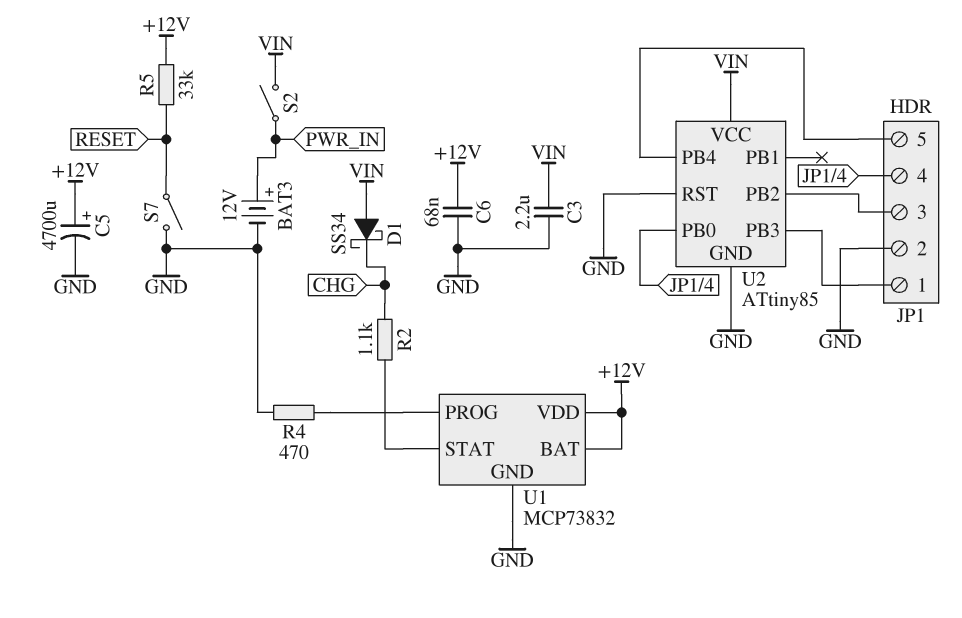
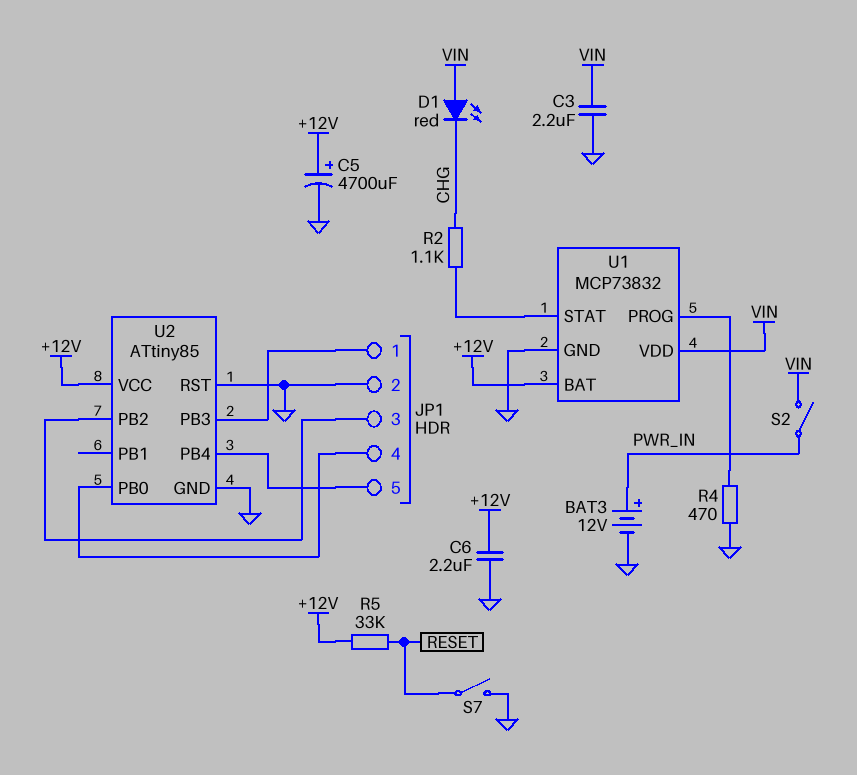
C6: 68nF (+12V, GND) -> 2.2uF (+12V, GND)
D1: schottky SS34 (A VIN, K CHG) -> LED red (A VIN, K CHG)
U1 pin VDD: +12V -> VIN
U2 pin VCC: VIN -> +12V

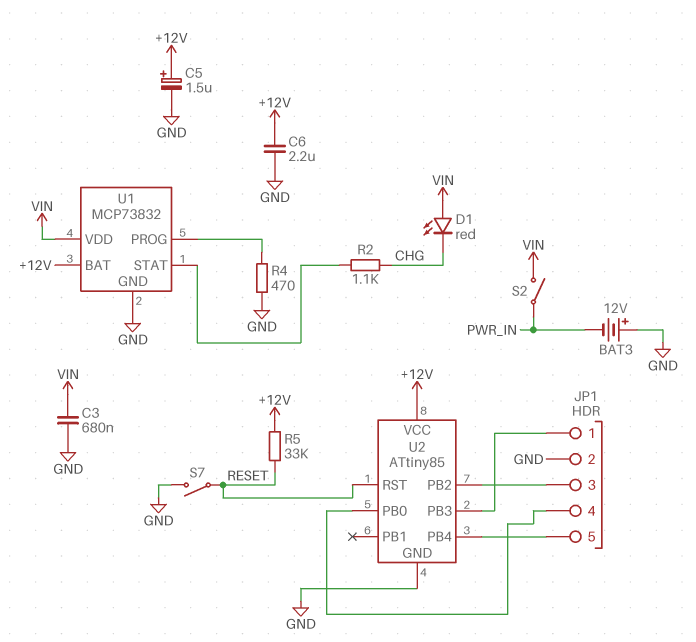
BAT3: 12V (plus PWR_IN, minus GND) -> 12V (plus GND, minus PWR_IN)
C3: 2.2uF (GND, VIN) -> 680nF (GND, VIN)
C5: 4700uF (plus +12V, minus GND) -> 1.5uF (plus +12V, minus GND)
U2 pin RST: GND -> RESET

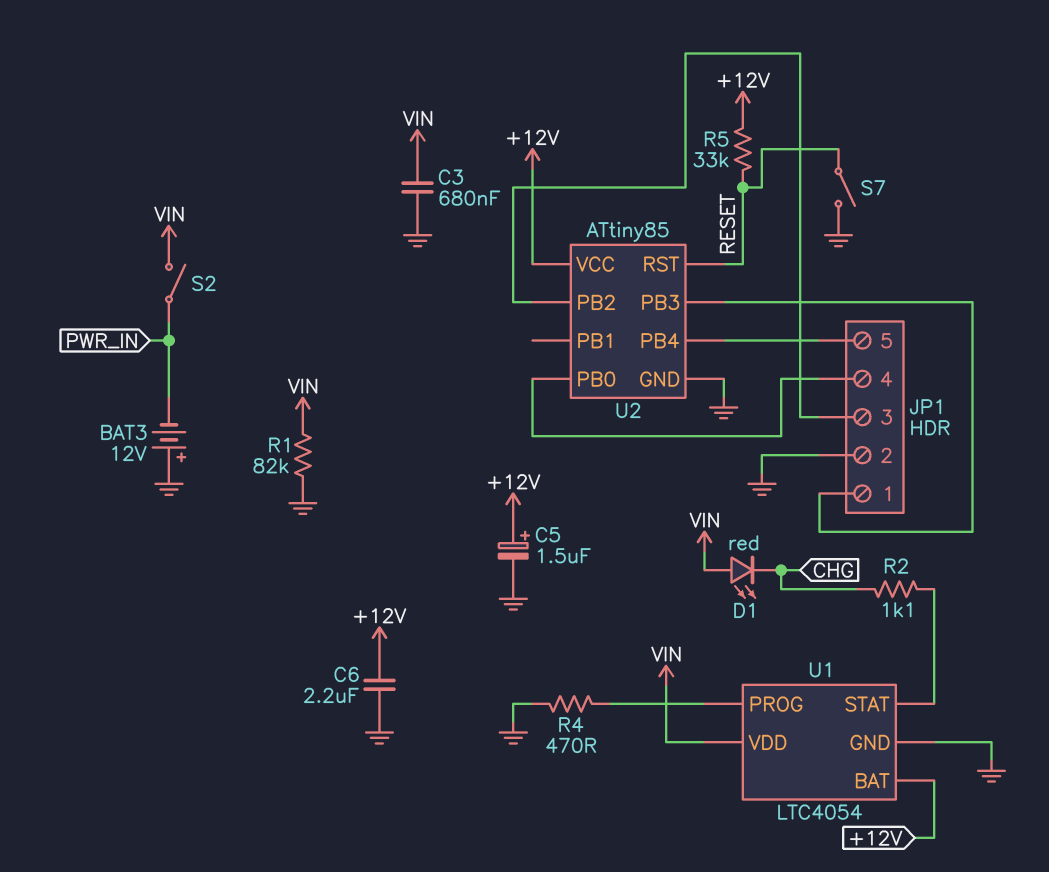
R1: none -> 82k (GND, VIN)
U1: MCP73832 -> LTC4054

